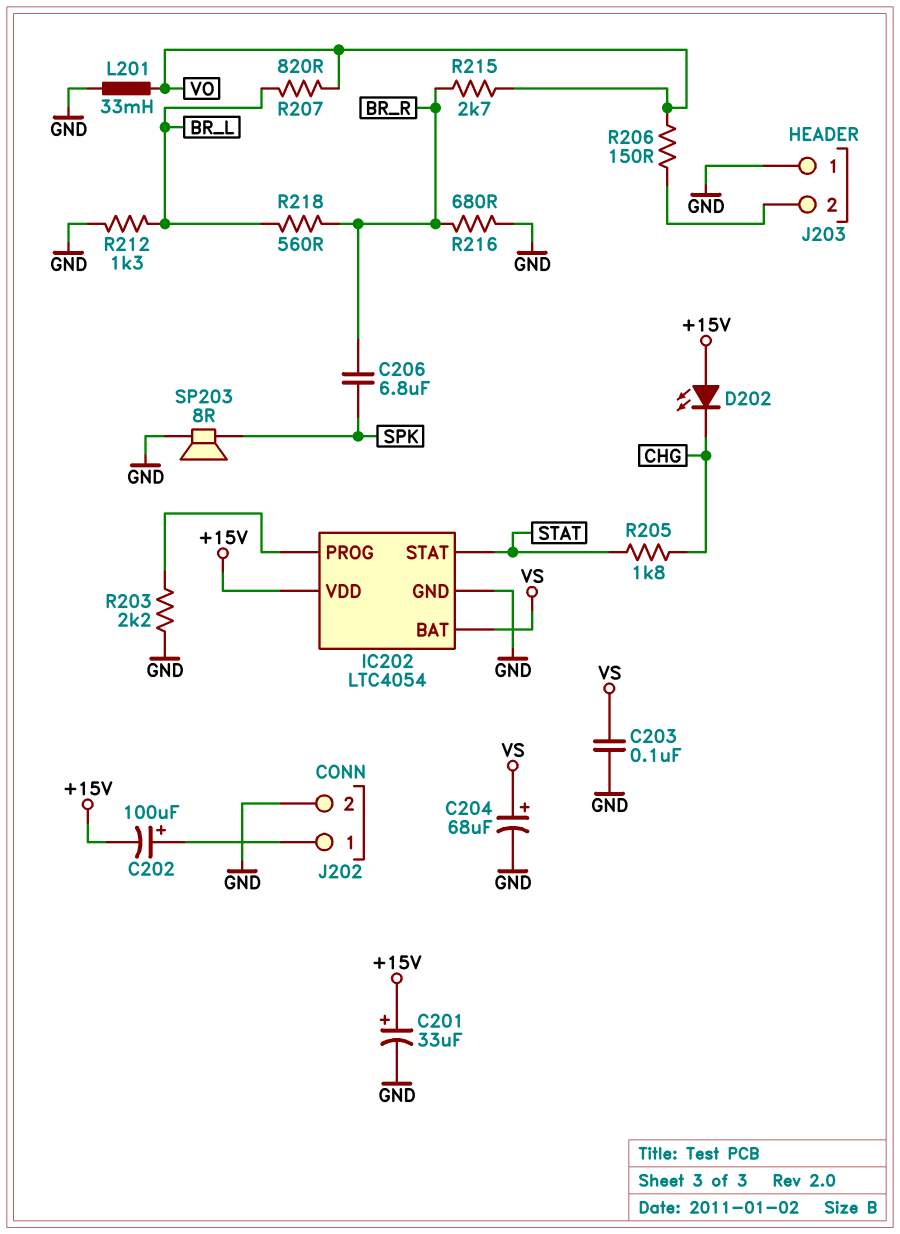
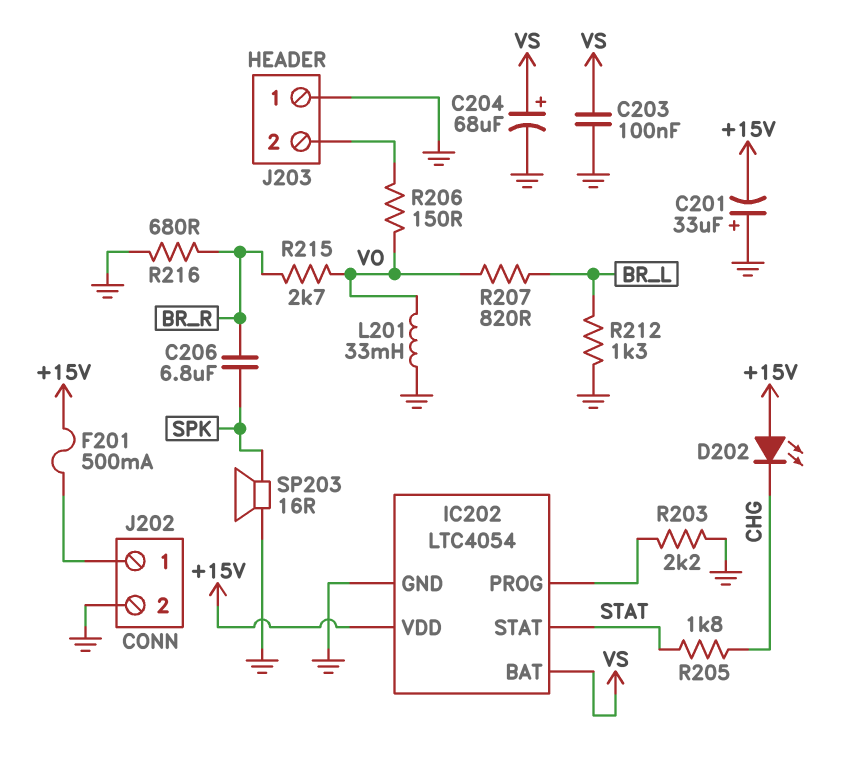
C201: 33uF (plus +15V, minus GND) -> 33uF (plus GND, minus +15V)
C202: 100uF (plus J202/1, minus +15V) -> none
F201: none -> 500mA (+15V, J202/1)
R218: 560 (BR_L, BR_R) -> none
SP203: speaker 8R (GND, SPK) -> speaker 16R (GND, SPK)

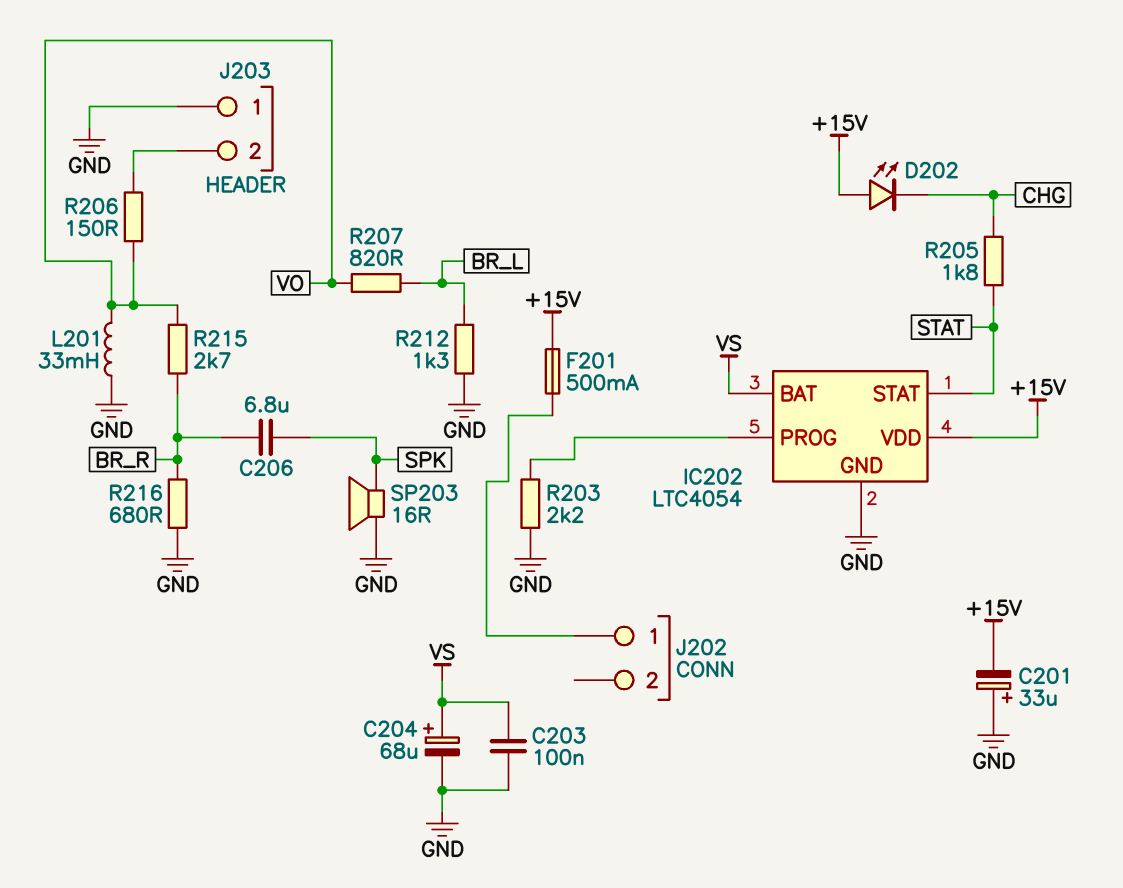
J202 pin 2: GND -> none

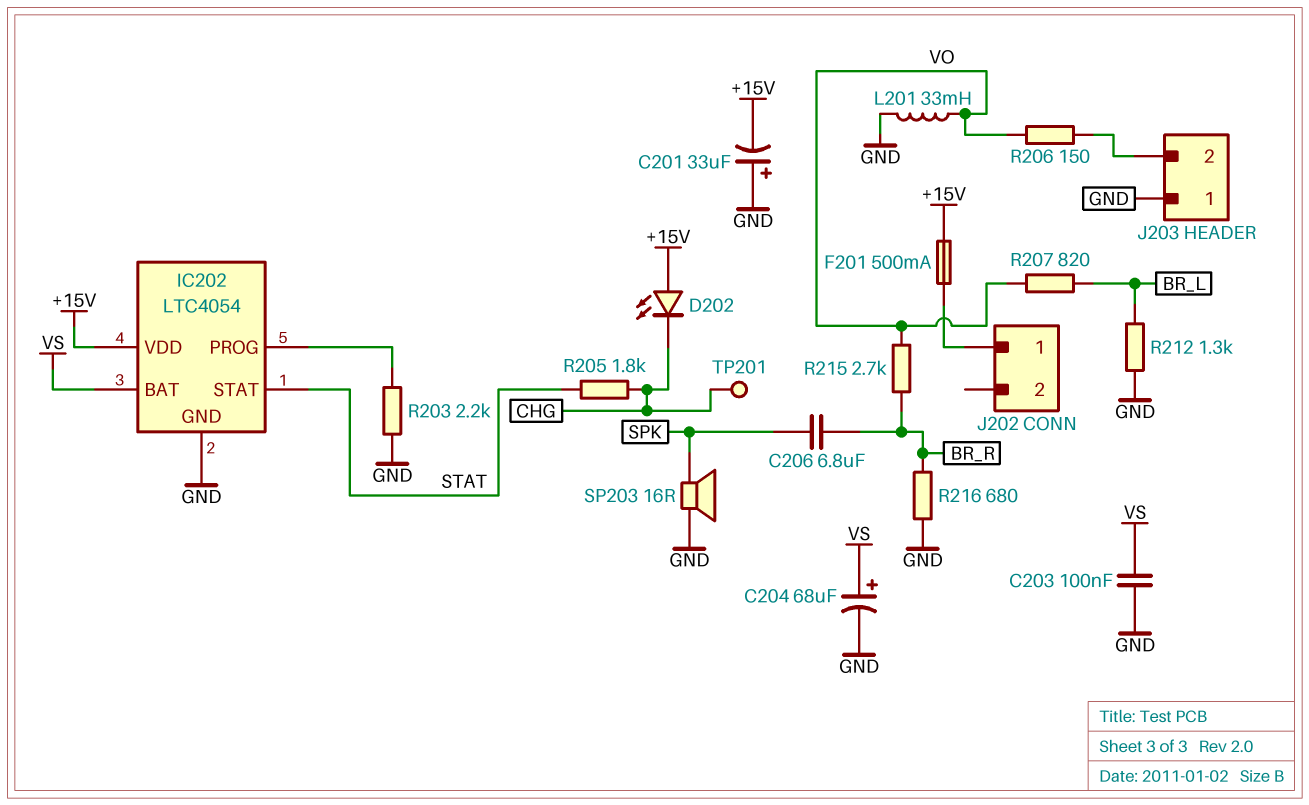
TP201: none -> test point (CHG)

